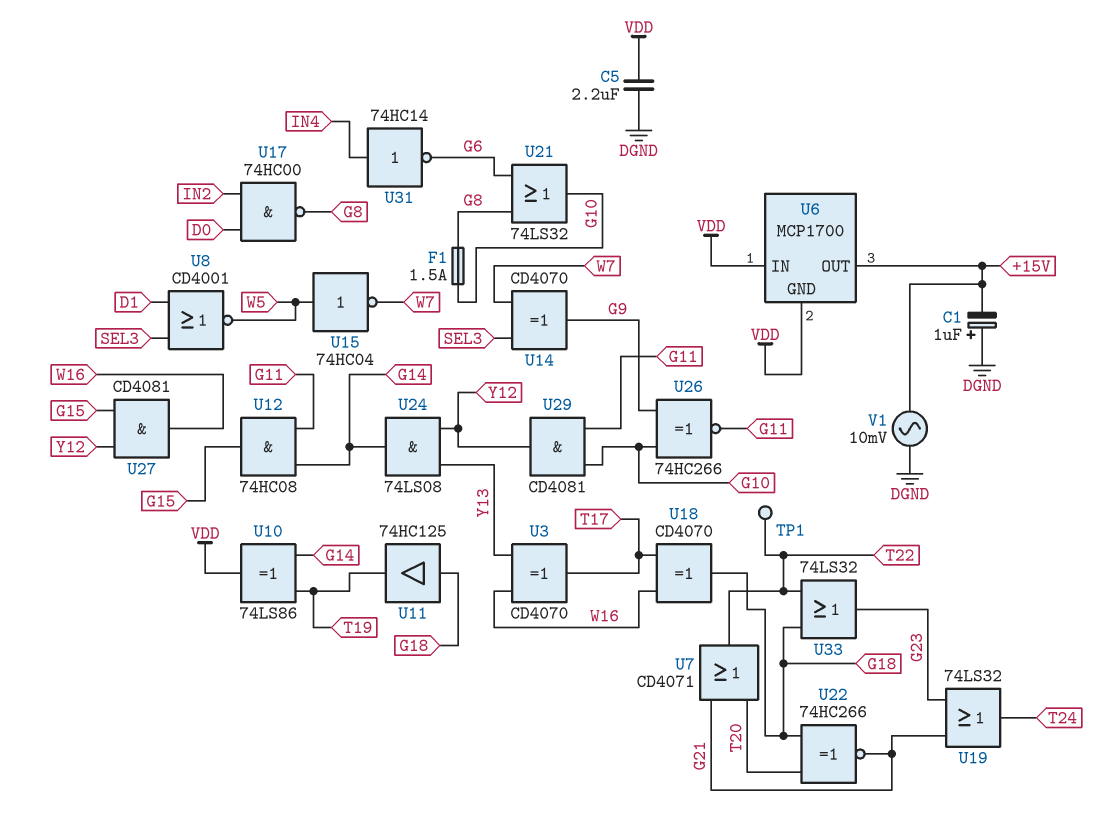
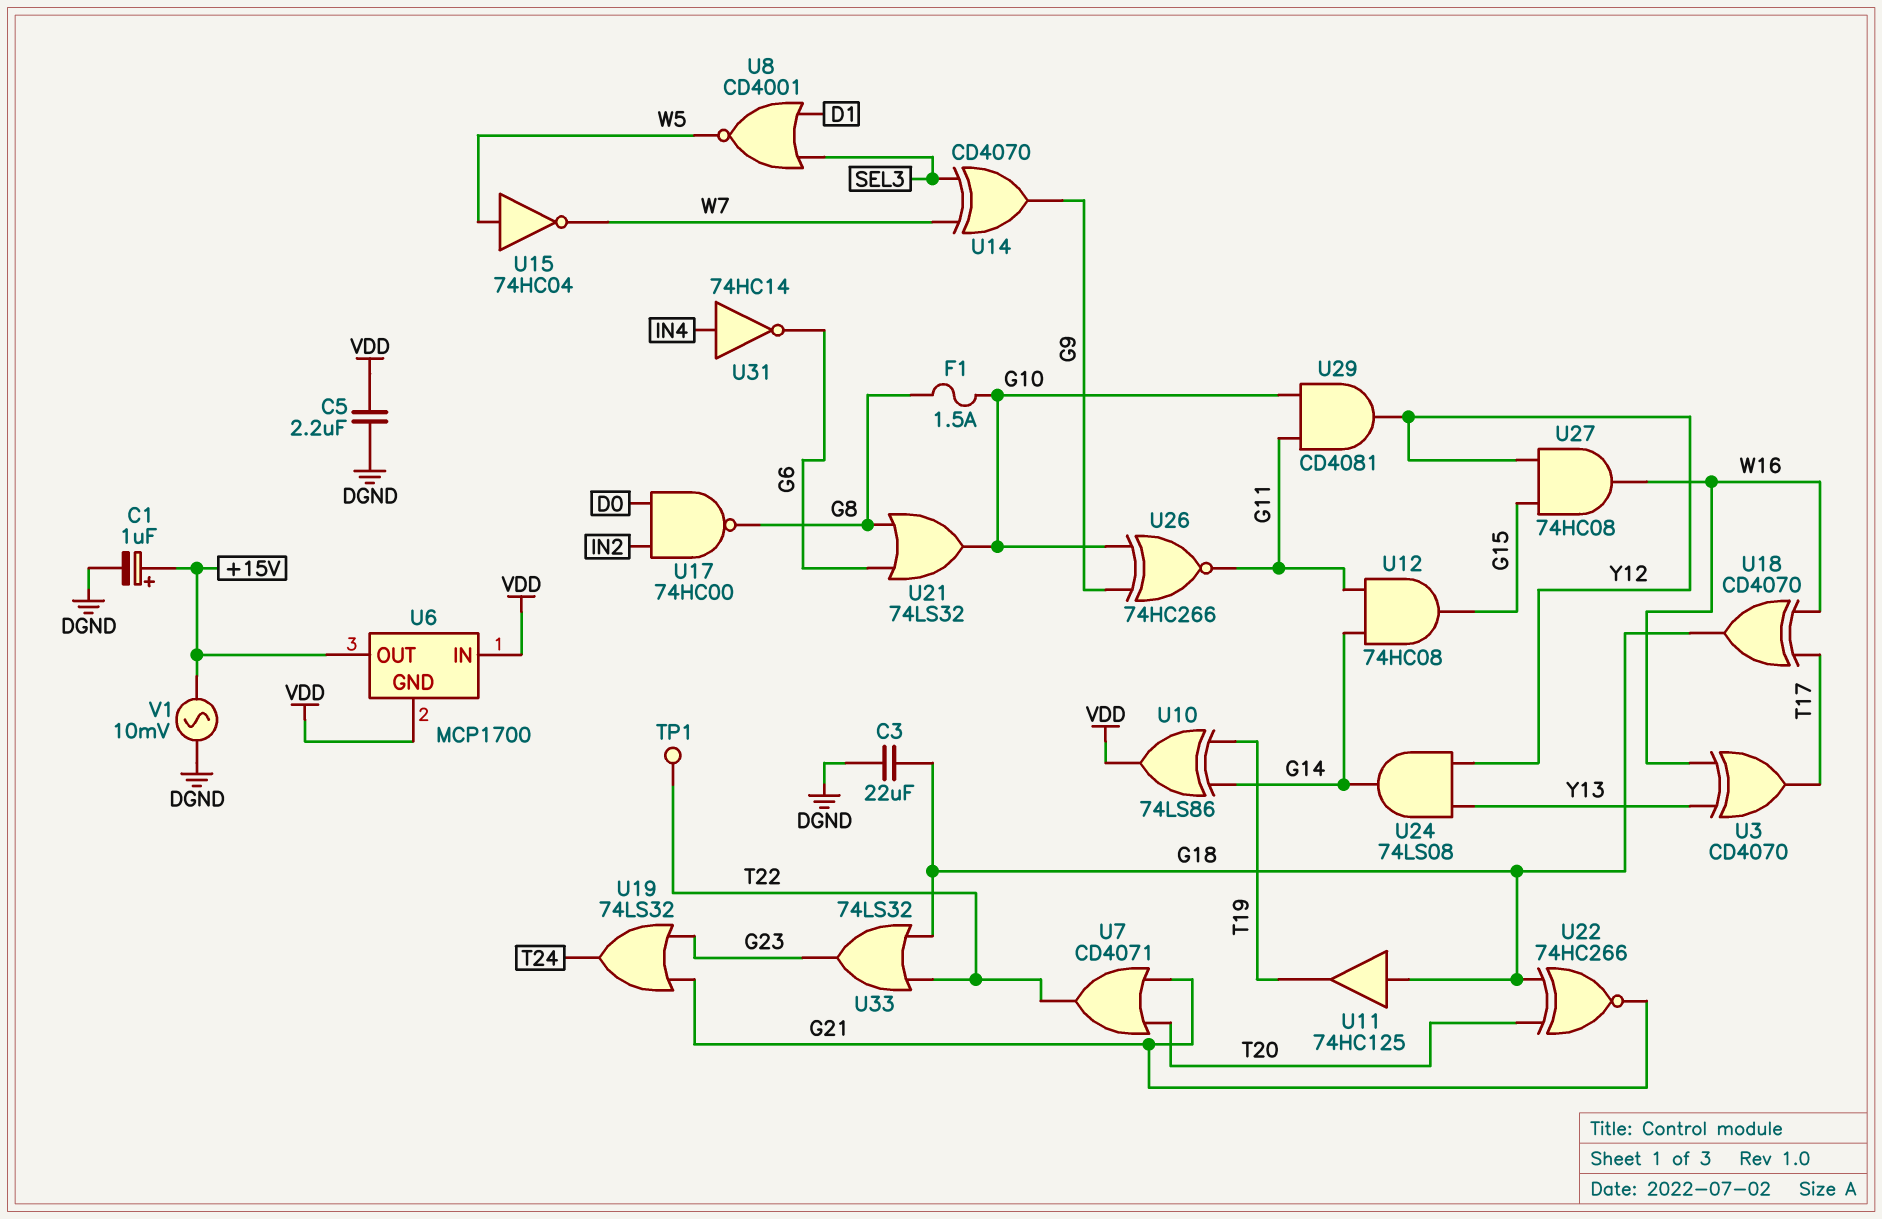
C1: 1uF (plus DGND, minus +15V) -> 1uF (plus +15V, minus DGND)
C3: none -> 22uF (DGND, G18)
U27: AND CD4081 (in G15, in Y12, out W16) -> AND 74HC08 (in G15, in Y12, out W16)

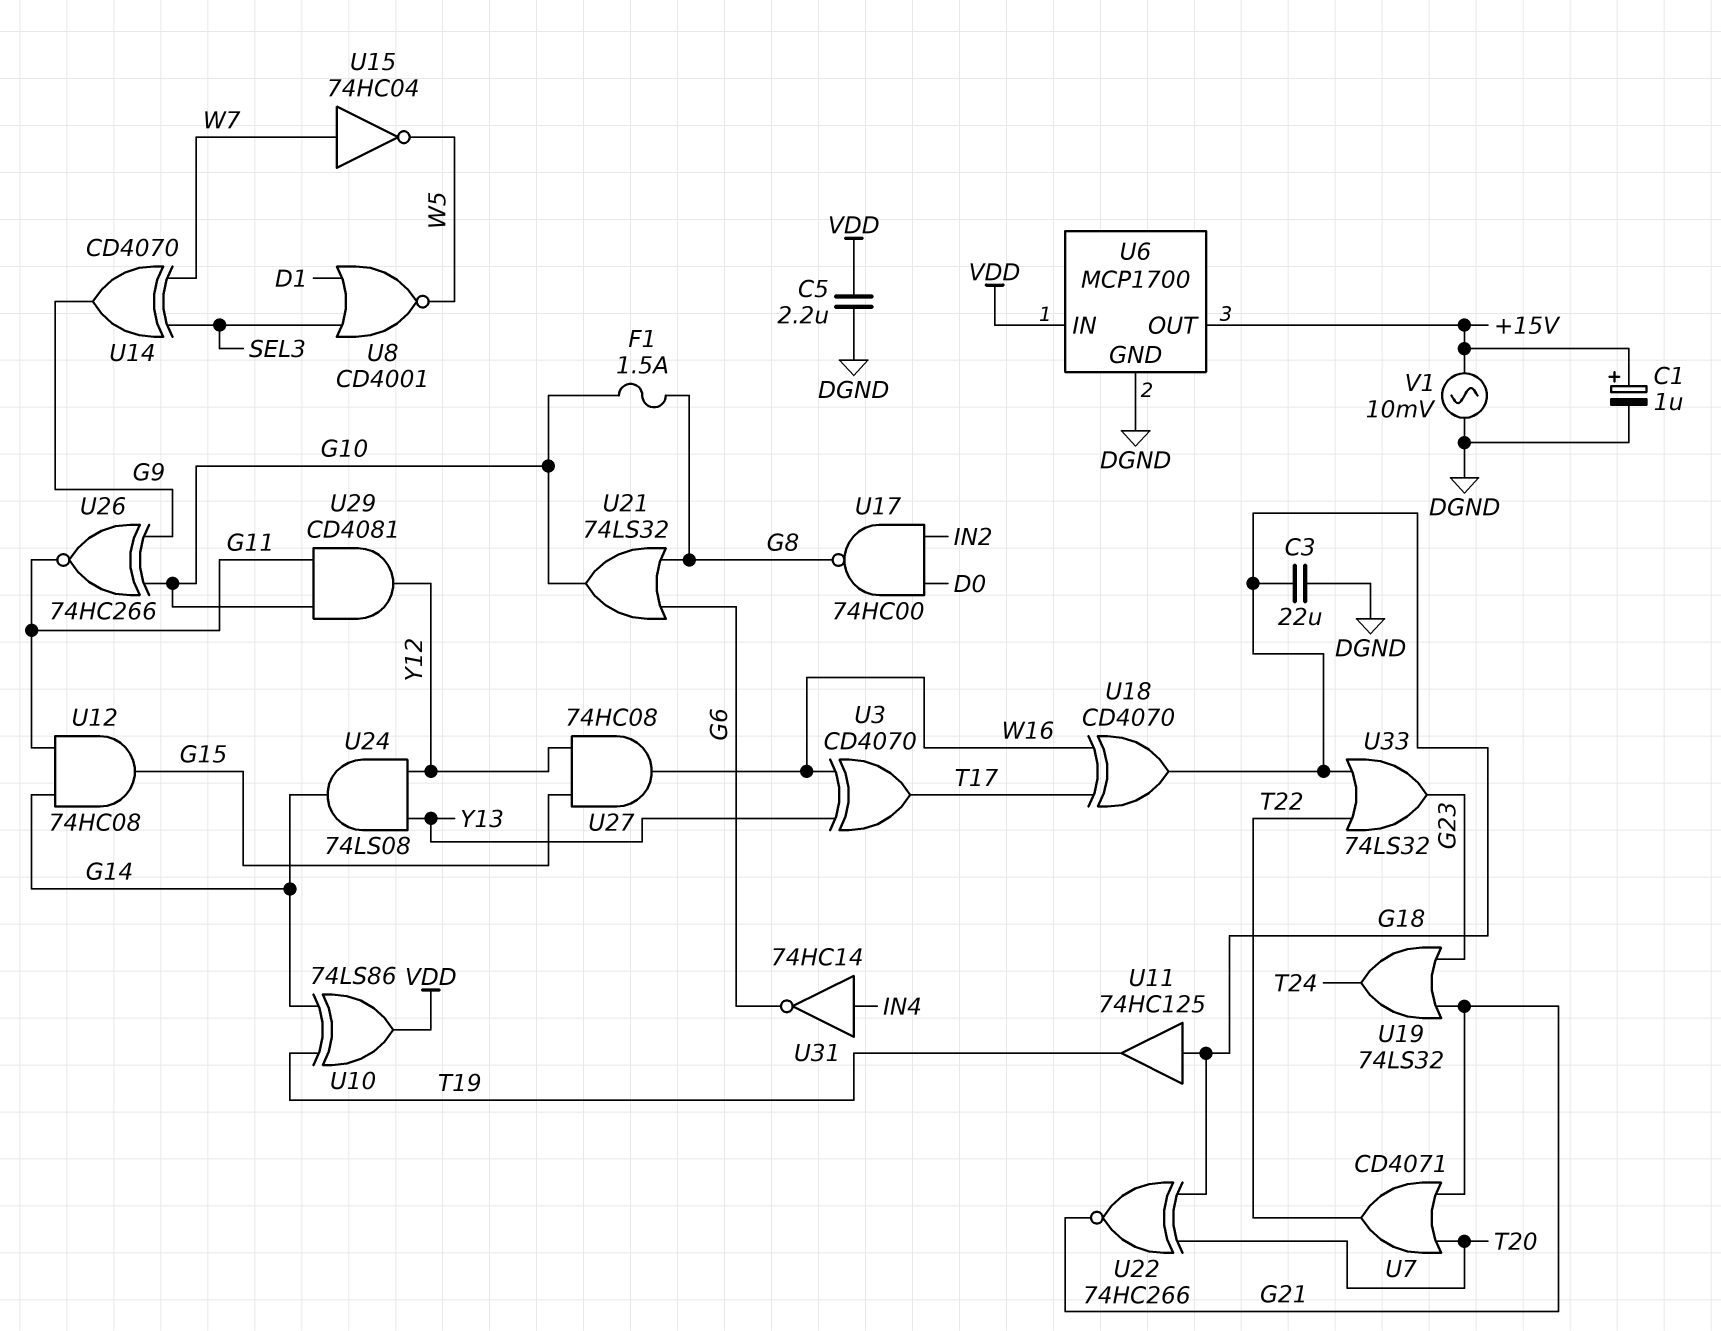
TP1: test point (T22) -> none
U6 pin GND: VDD -> DGND
U15: NOT 74HC04 (in W5, out W7) -> NOT 74HC04 (in W7, out W5)

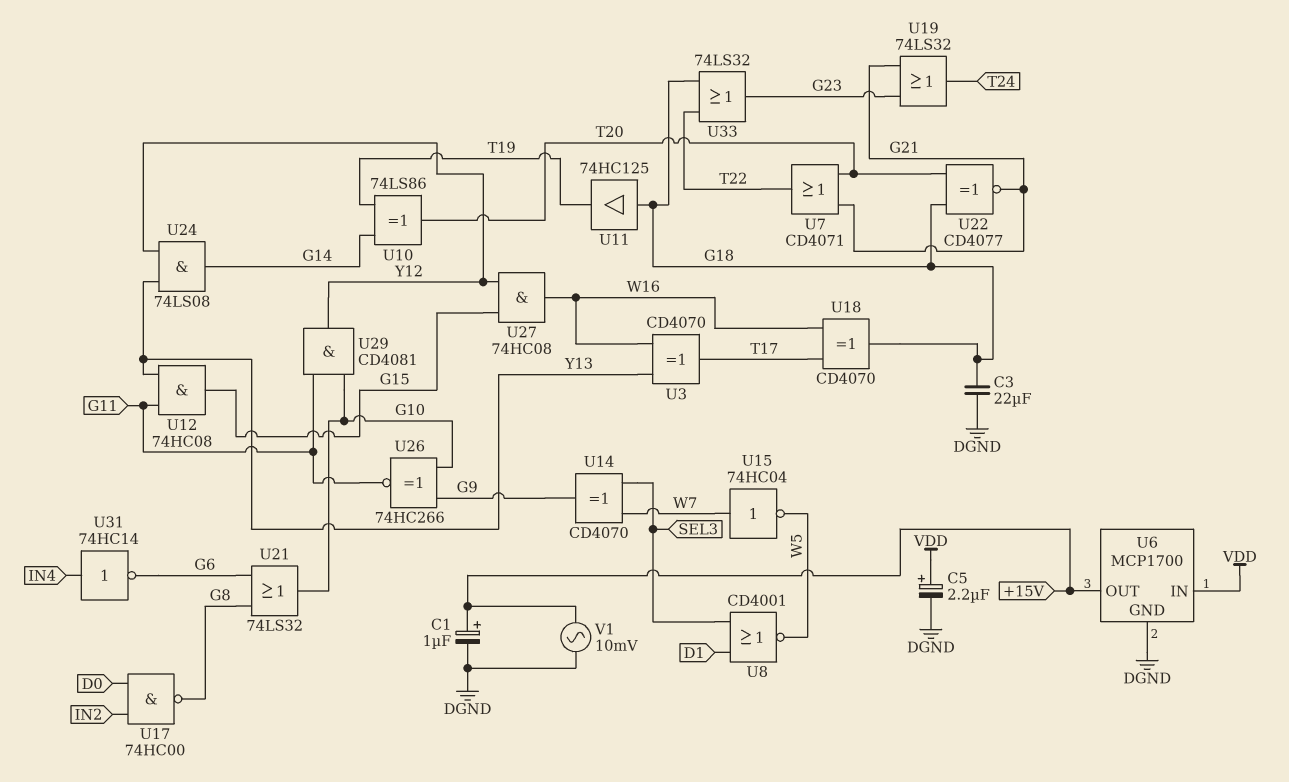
C5: 2.2uF (DGND, VDD) -> 2.2uF (plus VDD, minus DGND)
F1: 1.5A (G8, G10) -> none
U10: XOR 74LS86 (in G14, in T19, out VDD) -> XOR 74LS86 (in G14, in T19, out T20)
U12: AND 74HC08 (in G11, in G14, out G15) -> AND 74HC08 (in G11, in Y13, out G15)
U22: XNOR 74HC266 (in G18, in T20, out G21) -> XNOR CD4077 (in G18, in T20, out G21)

